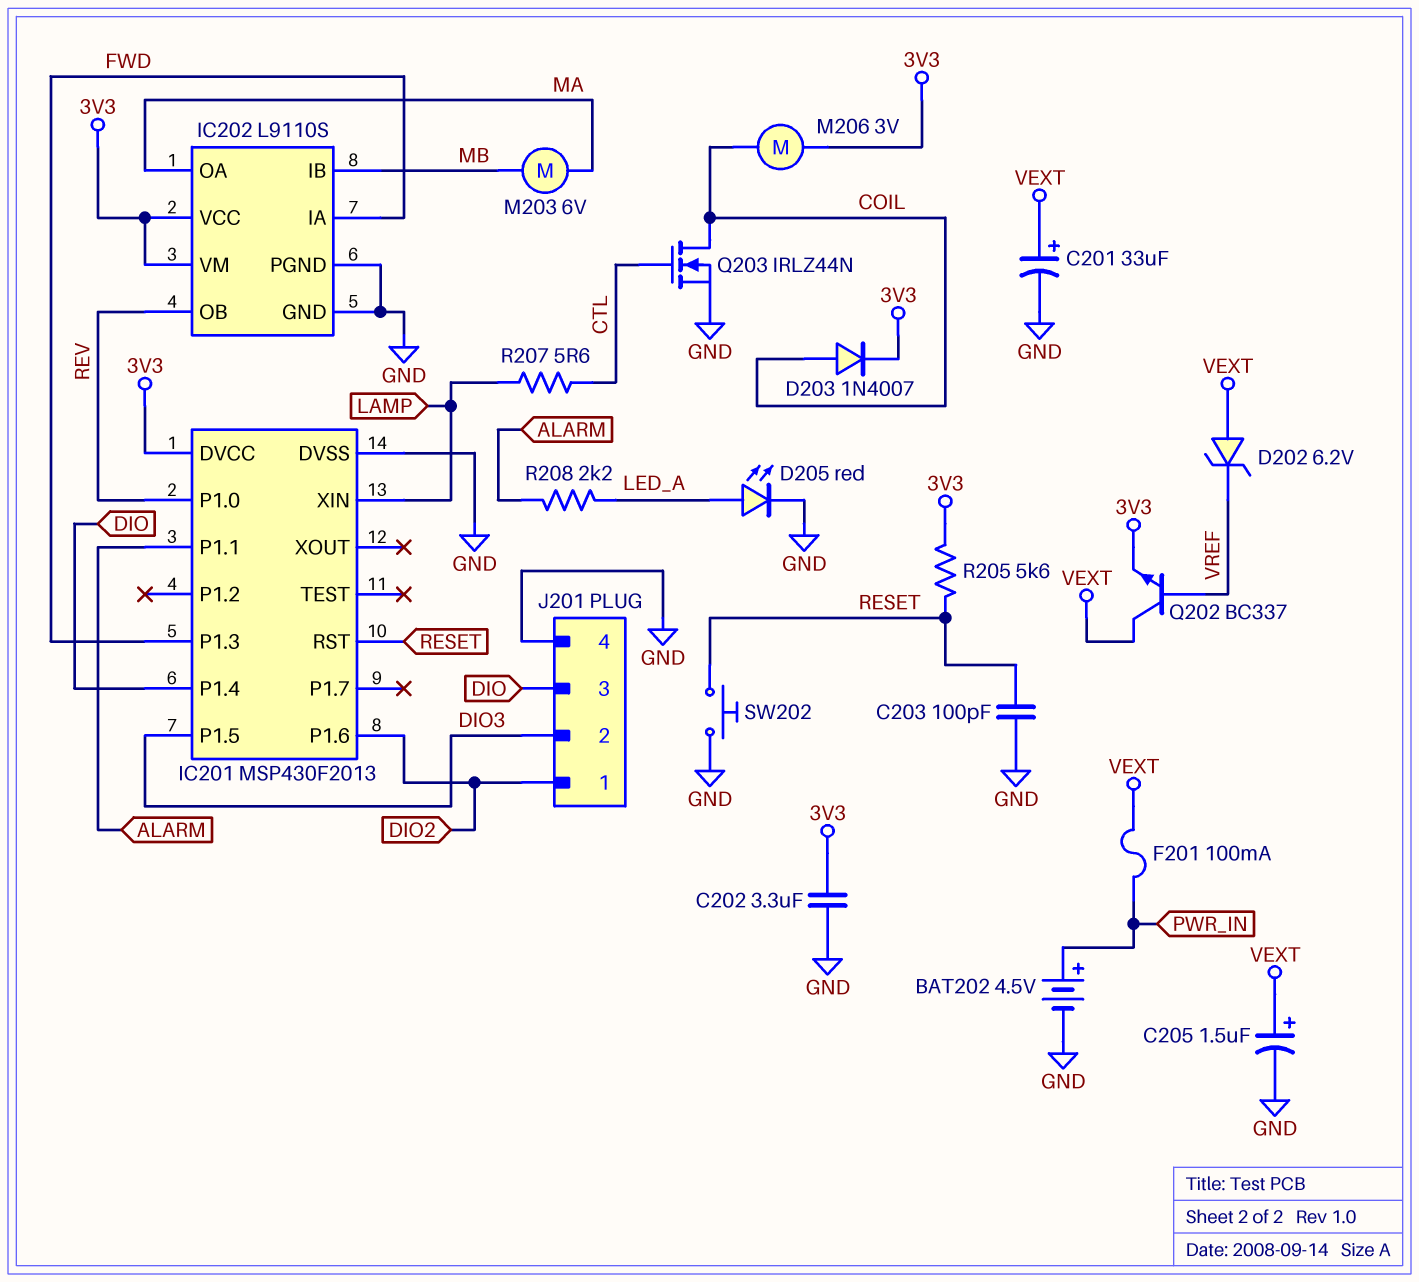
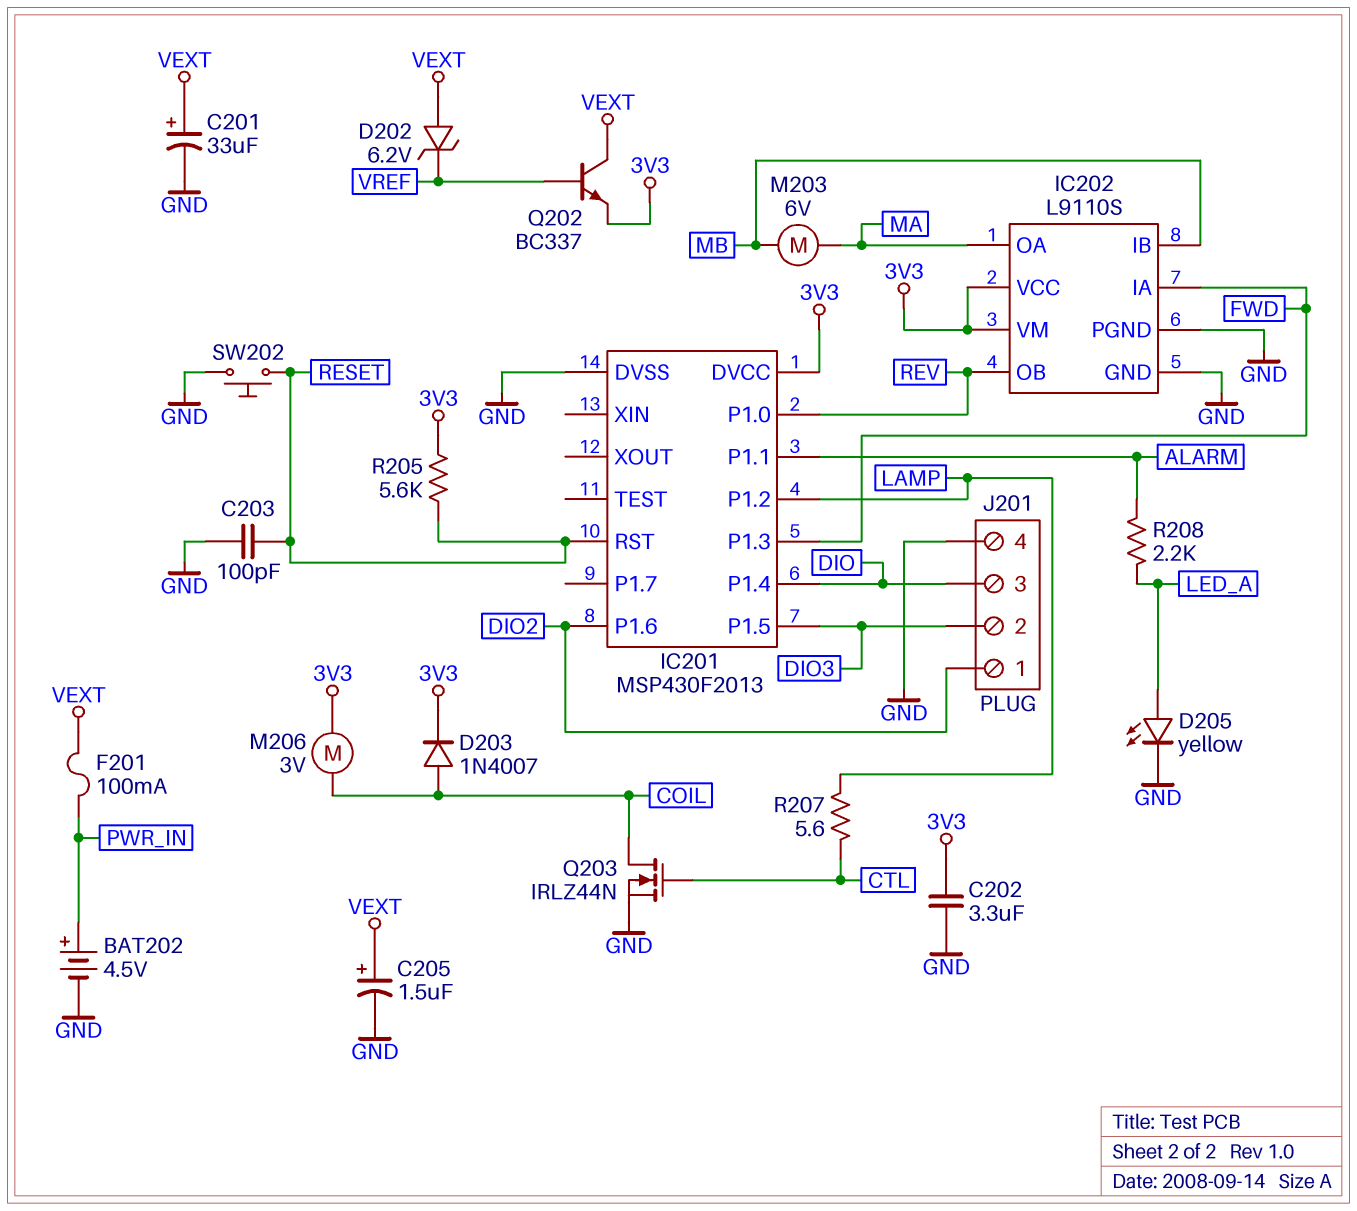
D205: LED red (A LED_A, K GND) -> LED yellow (A LED_A, K GND)
IC201 pin P1.2: none -> LAMP
IC201 pin XIN: LAMP -> none

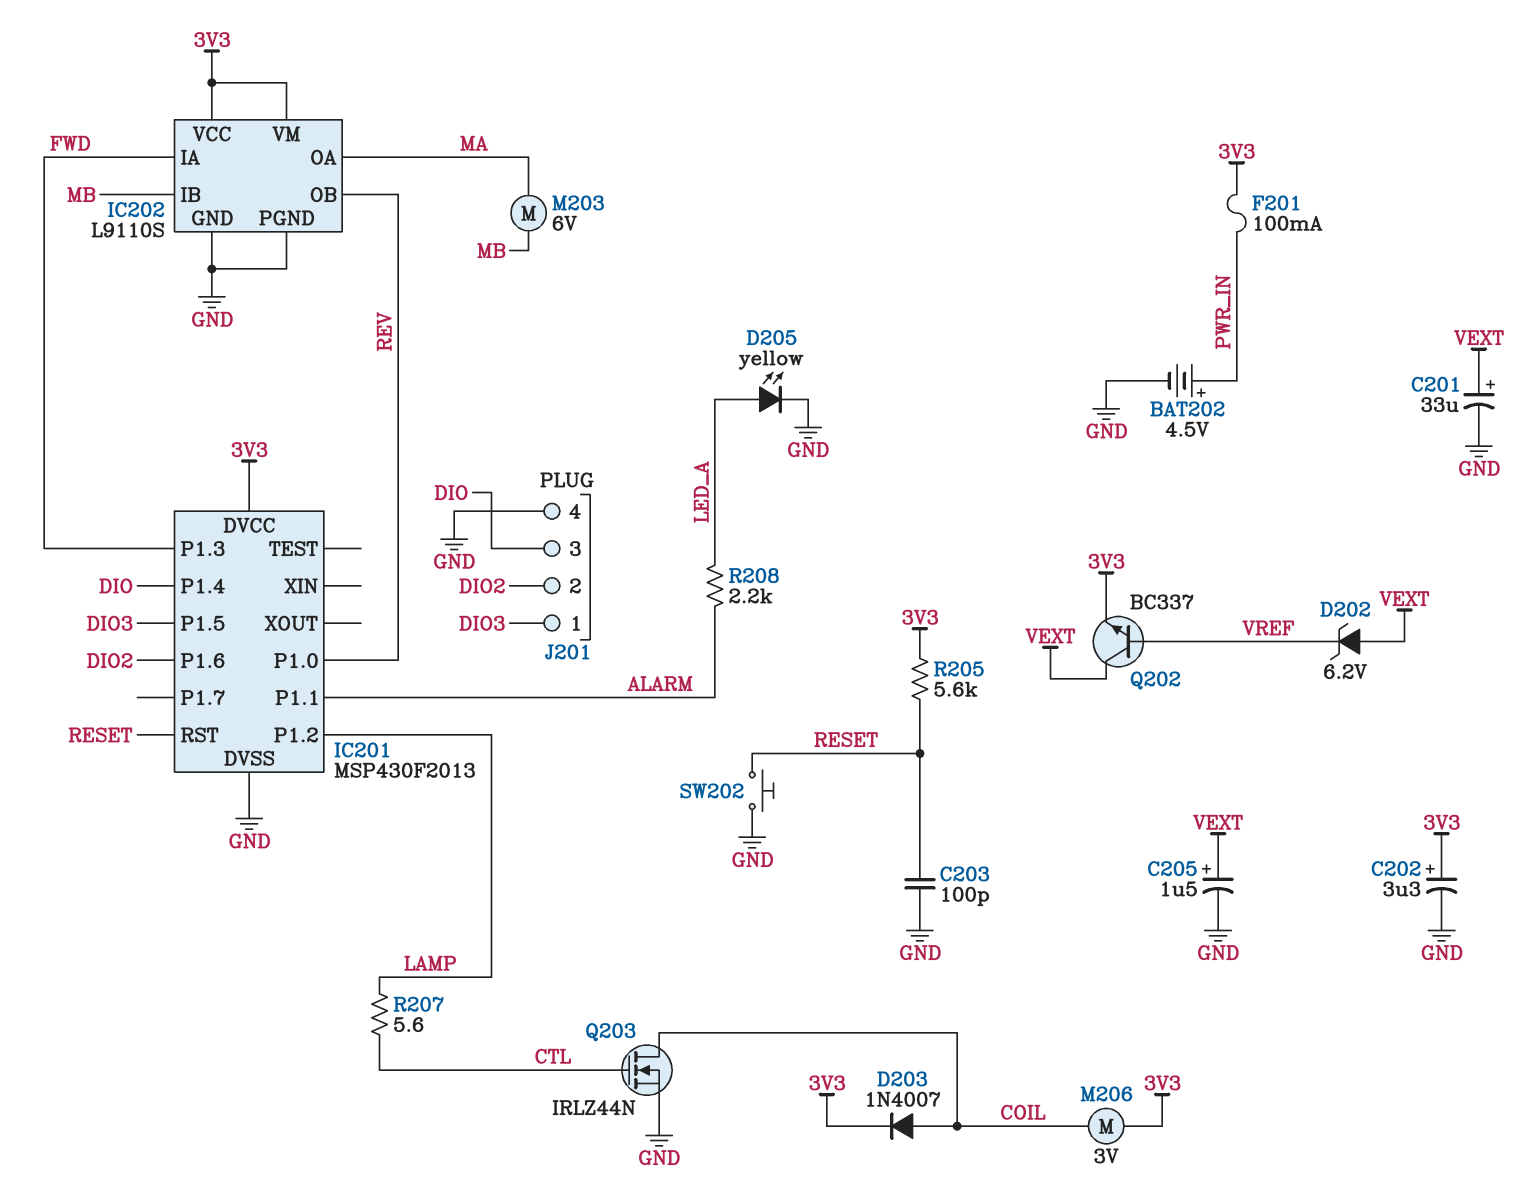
C202: 3.3uF (3V3, GND) -> 3.3uF (plus 3V3, minus GND)
F201: 100mA (PWR_IN, VEXT) -> 100mA (3V3, PWR_IN)
J201 pin 1: DIO2 -> DIO3
J201 pin 2: DIO3 -> DIO2

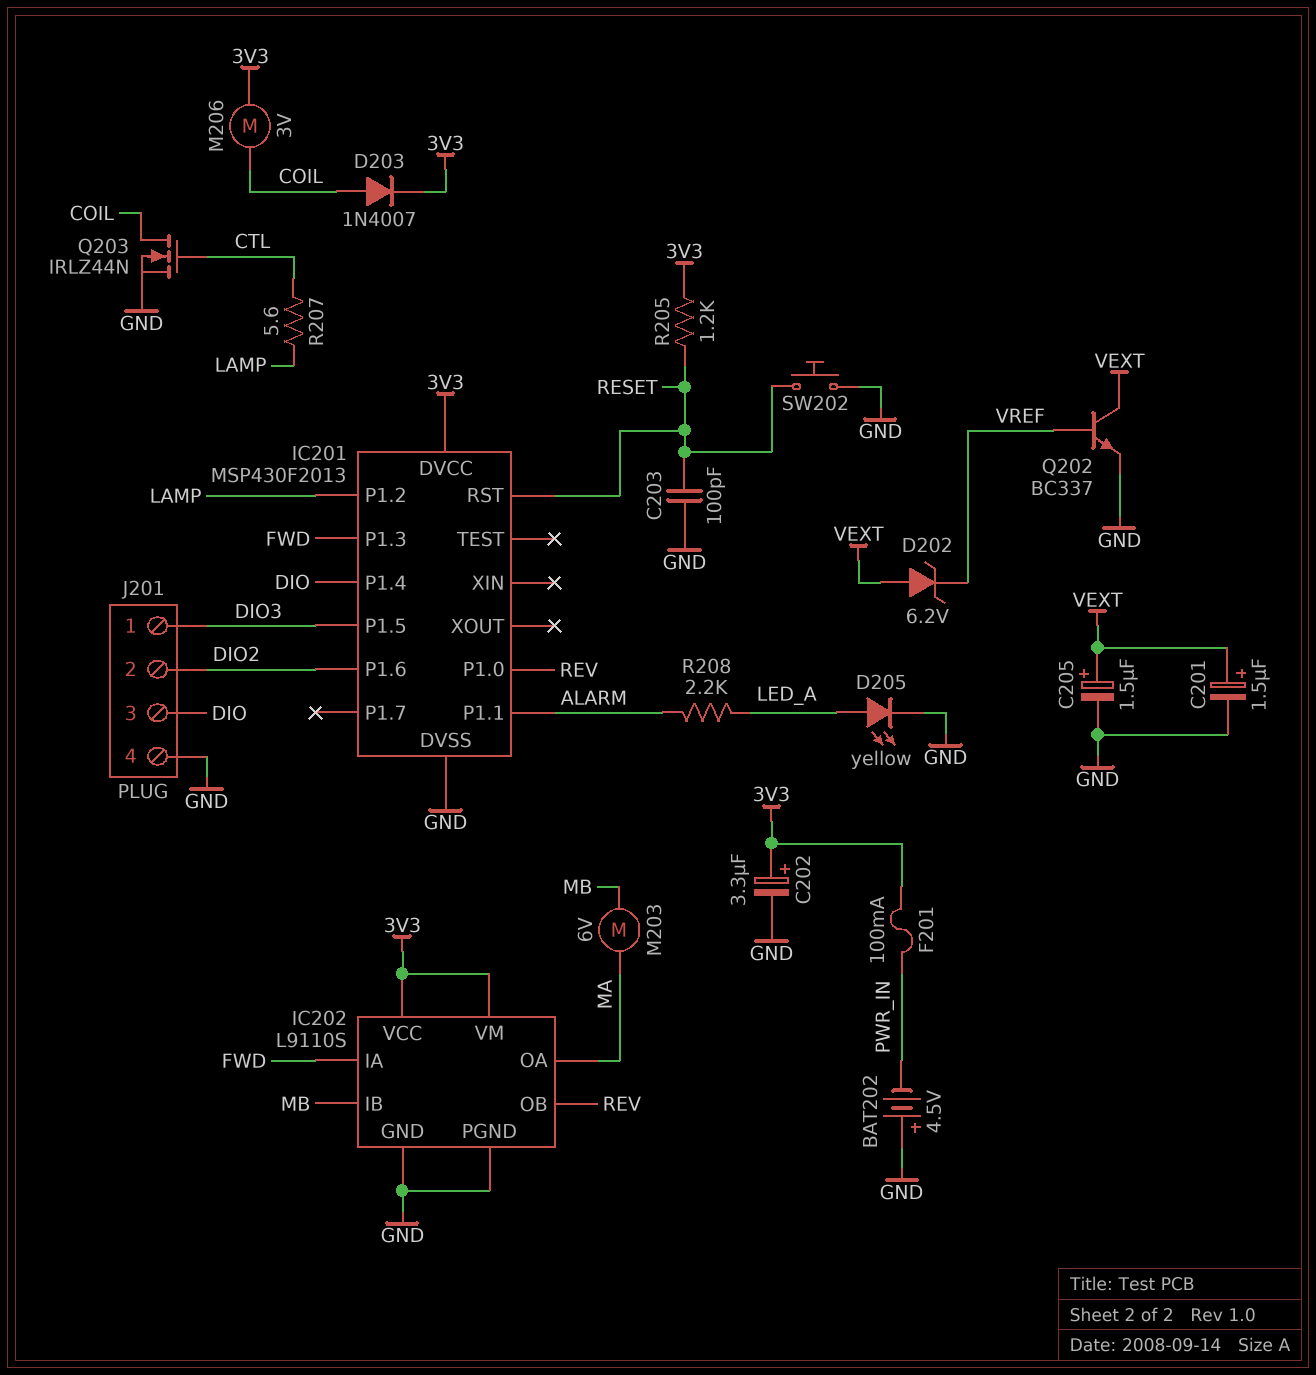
BAT202: 4.5V (plus PWR_IN, minus GND) -> 4.5V (plus GND, minus PWR_IN)
C201: 33uF (plus VEXT, minus GND) -> 1.5uF (plus VEXT, minus GND)
Q202: NPN BC337 (B VREF, C VEXT, E 3V3) -> NPN BC337 (B VREF, C VEXT, E GND)
R205: 5.6k (3V3, RESET) -> 1.2k (3V3, RESET)

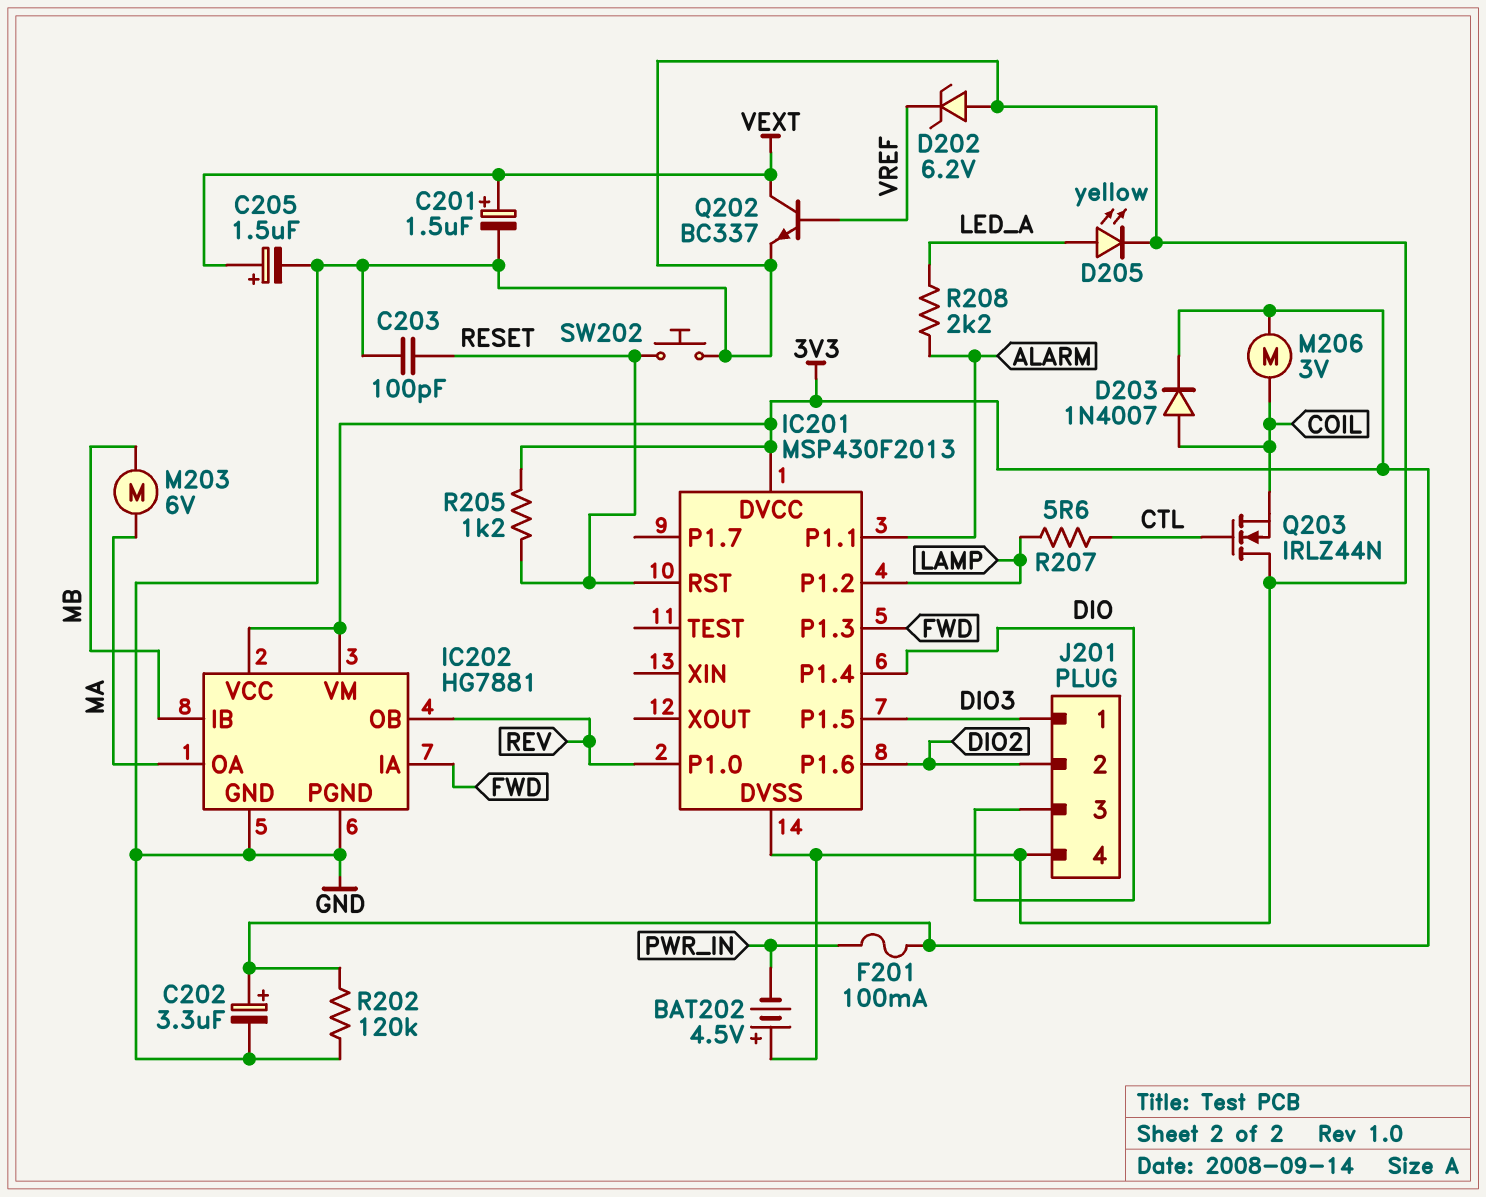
D202: zener 6.2V (A VEXT, K VREF) -> zener 6.2V (A GND, K VREF)
IC202: L9110S -> HG7881
Q203: NMOS IRLZ44N (G CTL, D COIL, S GND) -> NMOS IRLZ44N (G CTL, D GND, S COIL)
R202: none -> 120k (3V3, GND)

